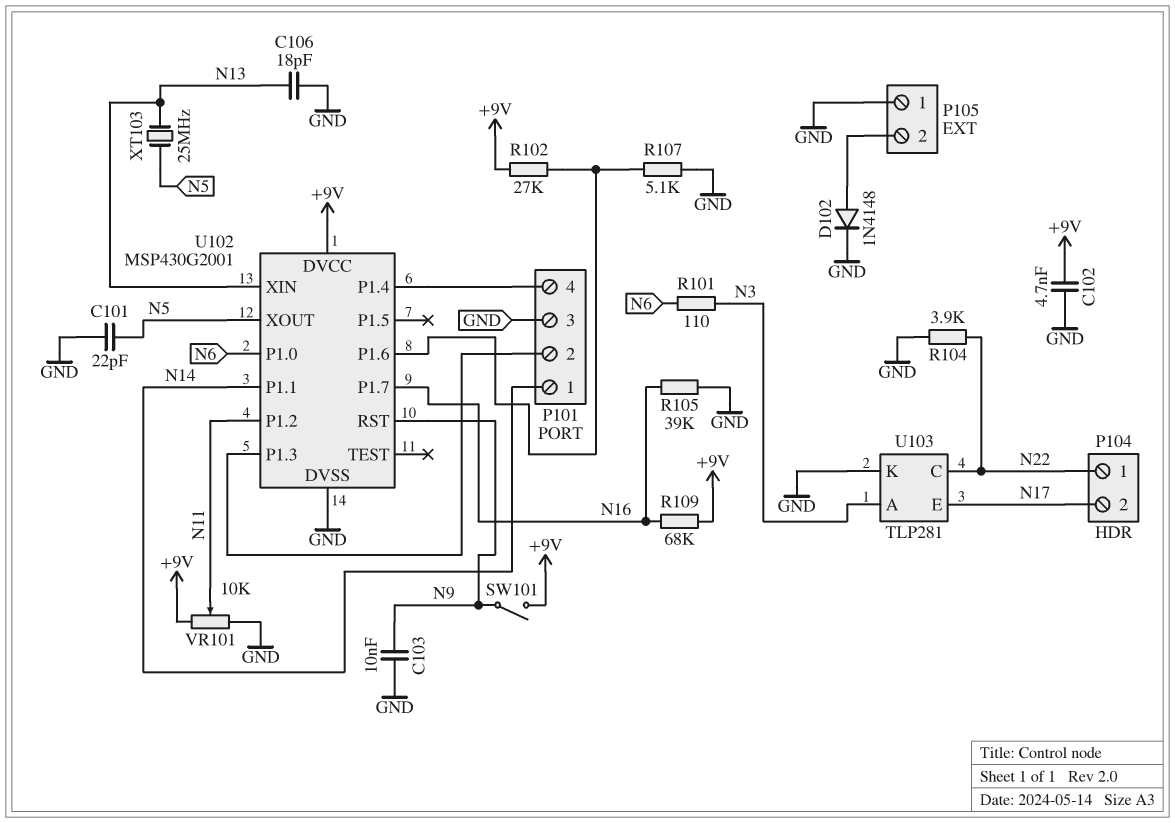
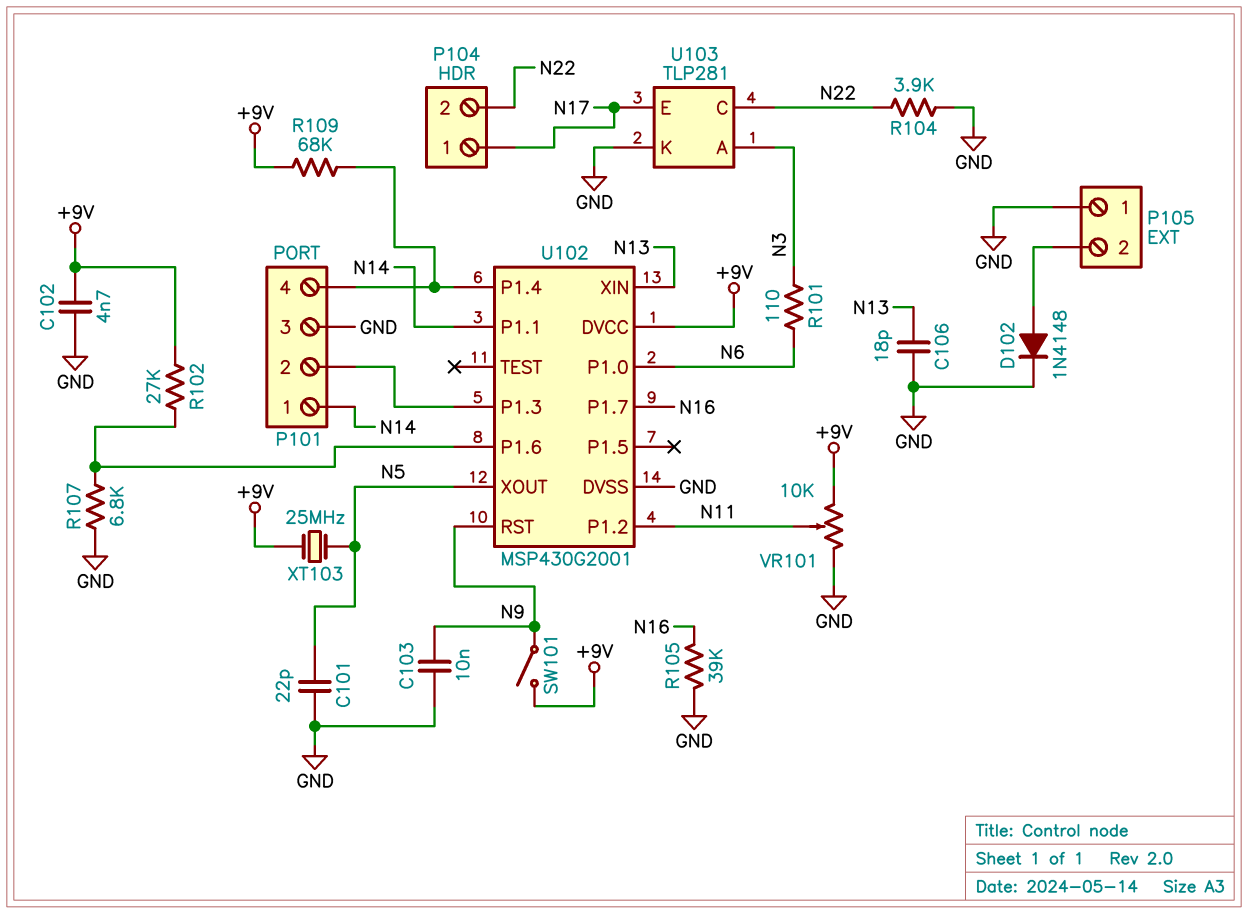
P104 pin 1: N22 -> N17
P104 pin 2: N17 -> N22
R107: 5.1k (GND, U102/P1.6) -> 6.8k (GND, U102/P1.6)
R109: 68k (+9V, N16) -> 68k (+9V, P101/4)
XT103: 25MHz (N5, N13) -> 25MHz (+9V, N5)

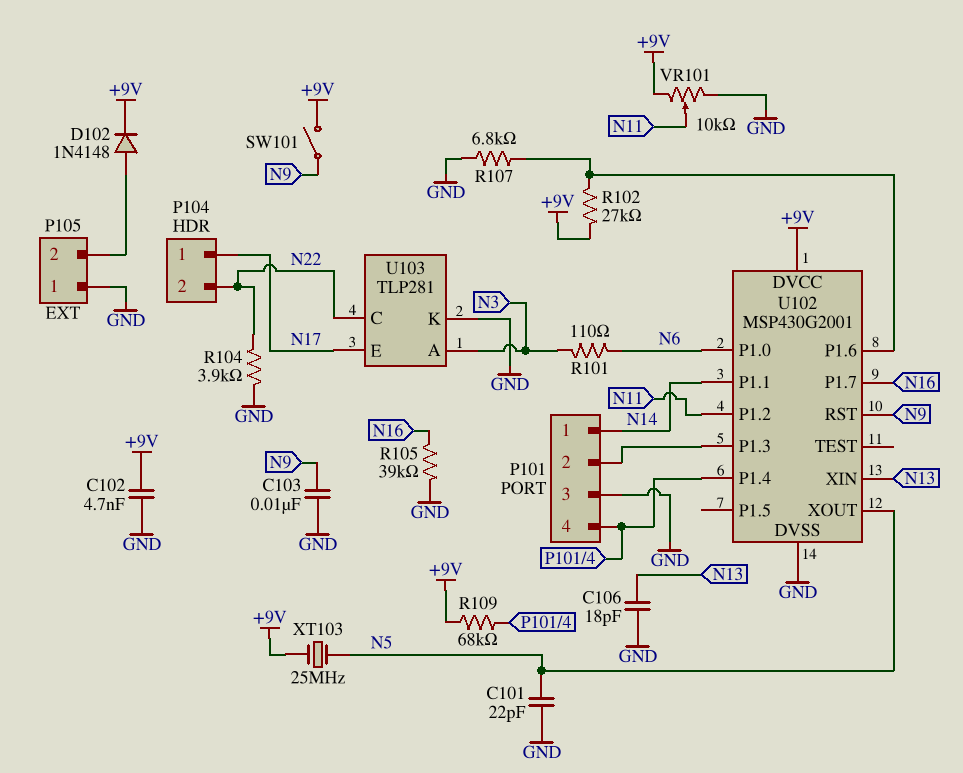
D102: diode 1N4148 (A P105/2, K GND) -> diode 1N4148 (A P105/2, K +9V)

